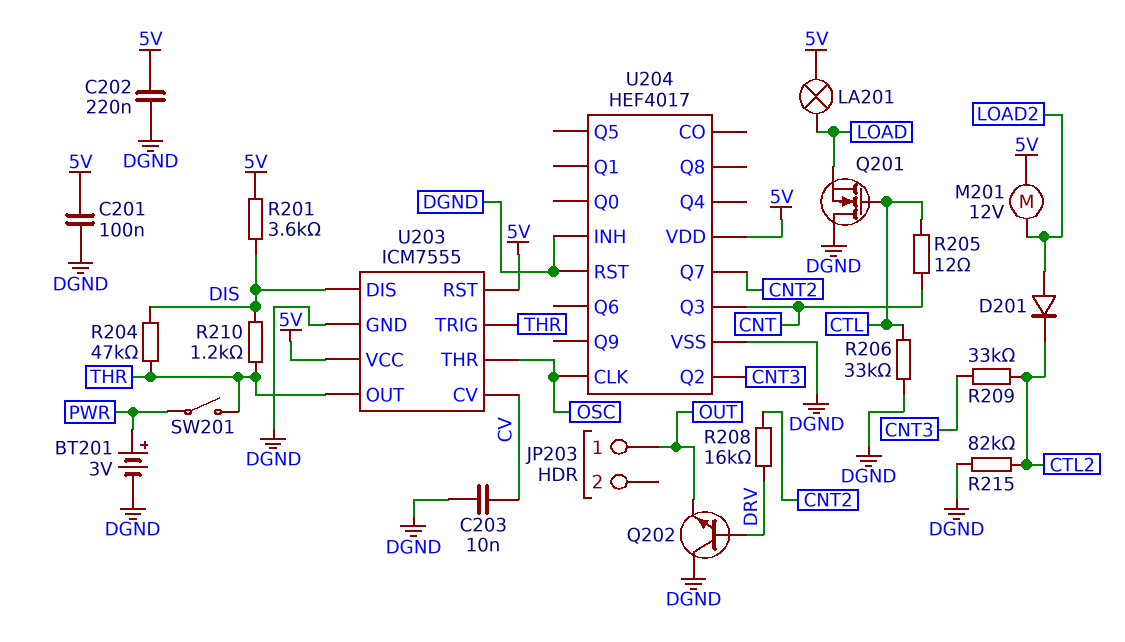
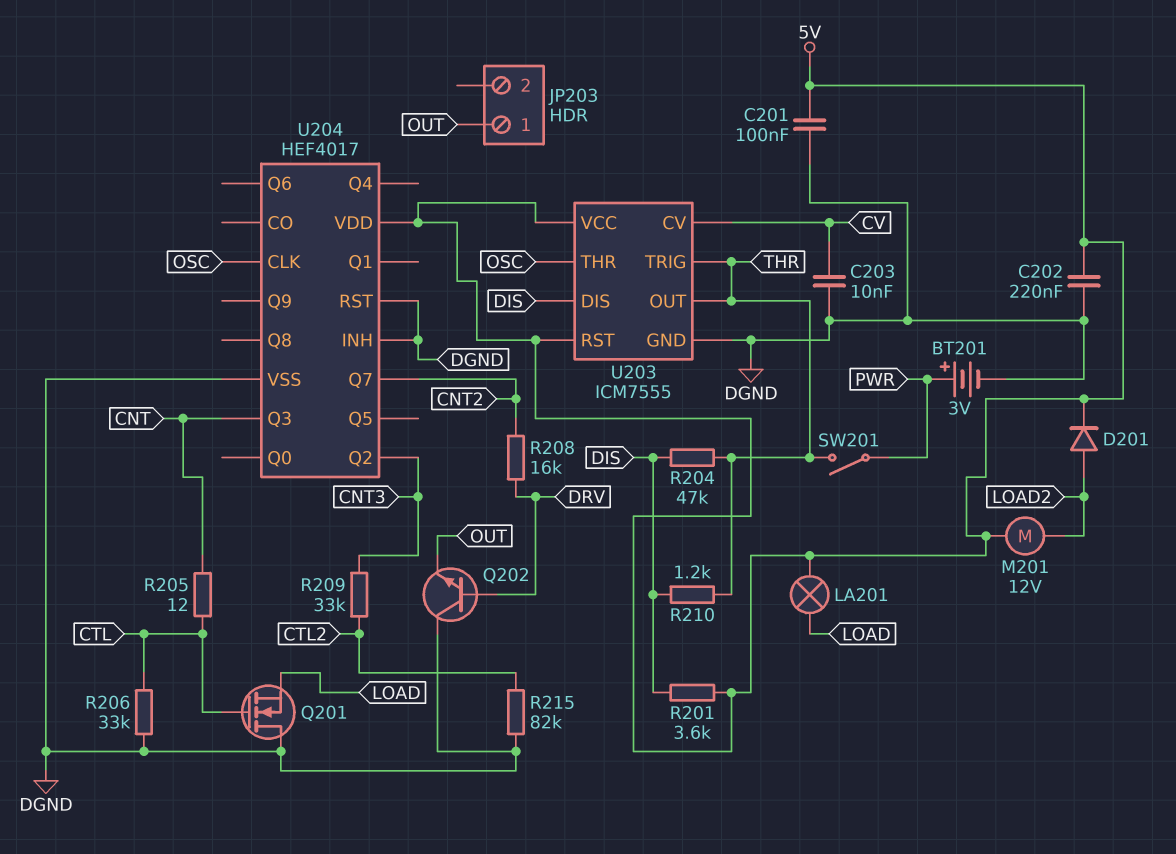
D201: diode (A LOAD2, K CTL2) -> diode (A LOAD2, K 5V)

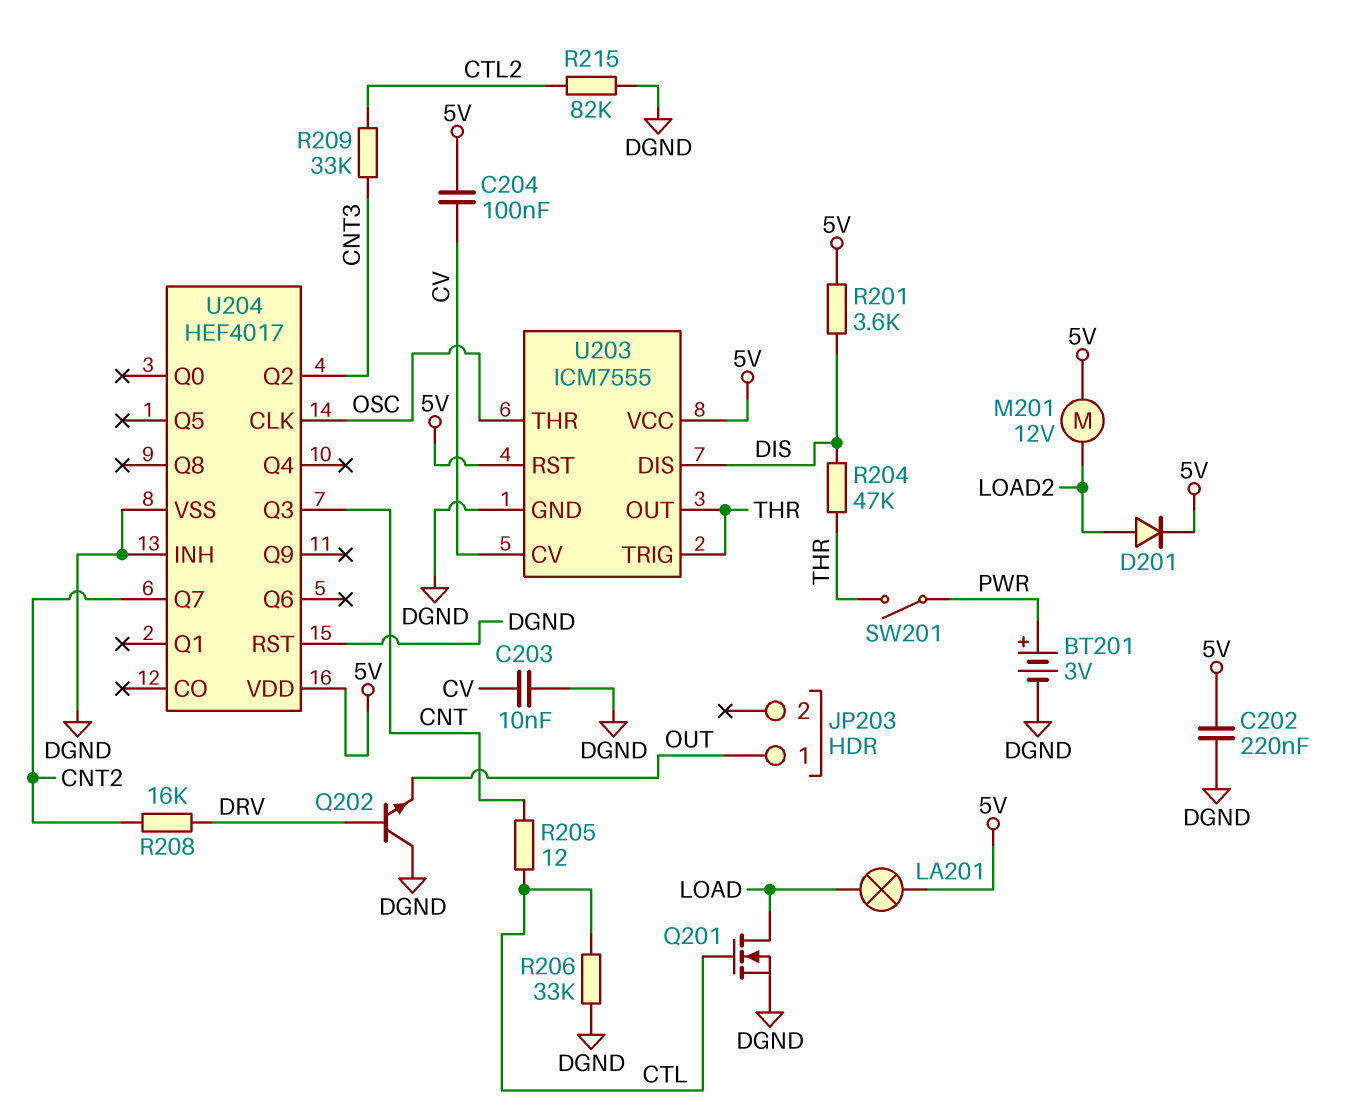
C201: 100nF (5V, DGND) -> none
C204: none -> 100nF (5V, CV)
Q201: NMOS (G CTL, D DGND, S LOAD) -> NMOS (G CTL, D LOAD, S DGND)
R210: 1.2k (DIS, THR) -> none

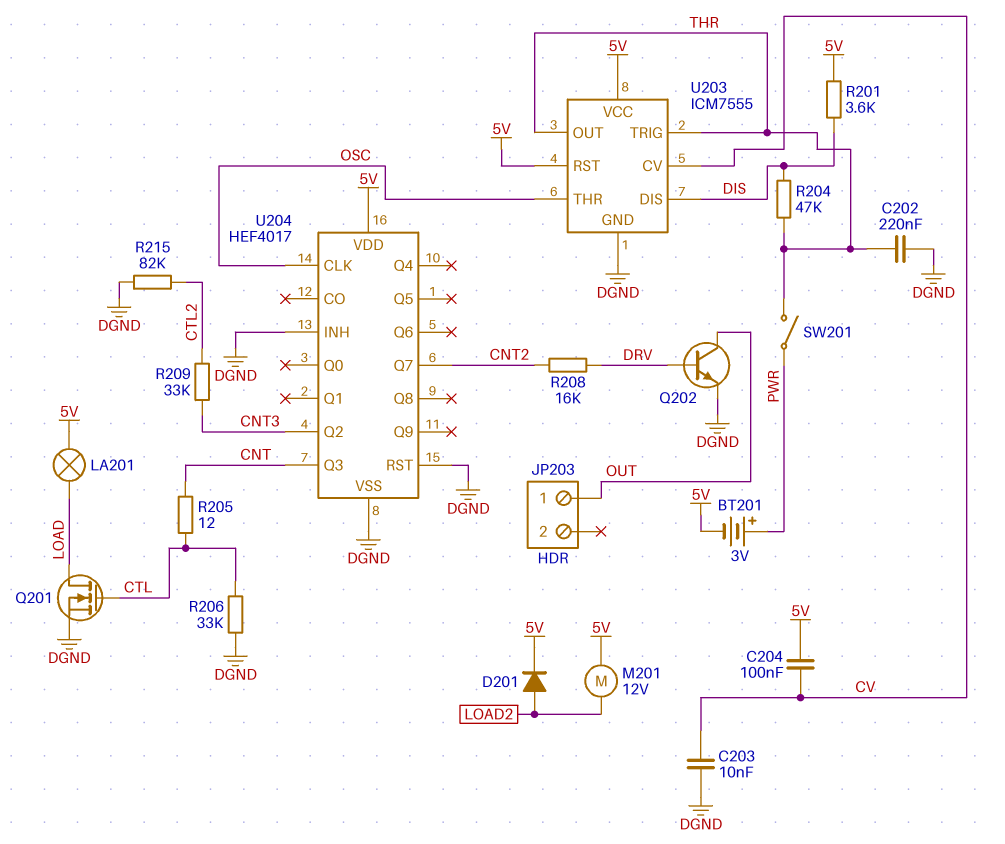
BT201: 3V (plus PWR, minus DGND) -> 3V (plus PWR, minus 5V)
C202: 220nF (5V, DGND) -> 220nF (DGND, THR)
Q202: NPN (B DRV, C DGND, E OUT) -> NPN (B DRV, C OUT, E DGND)

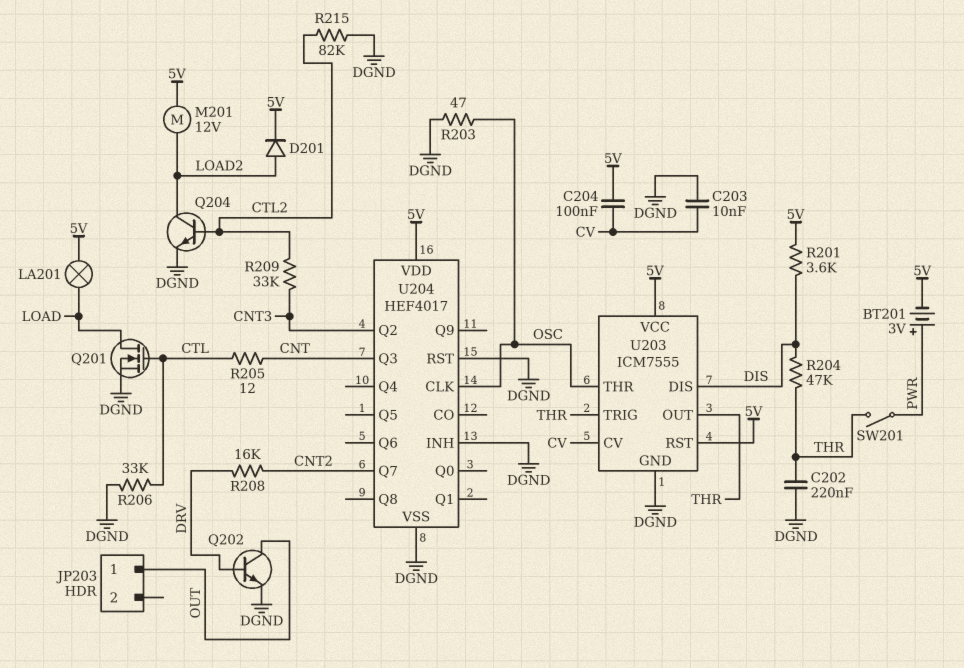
Q204: none -> NPN (B CTL2, C LOAD2, E DGND)
R203: none -> 47 (DGND, OSC)

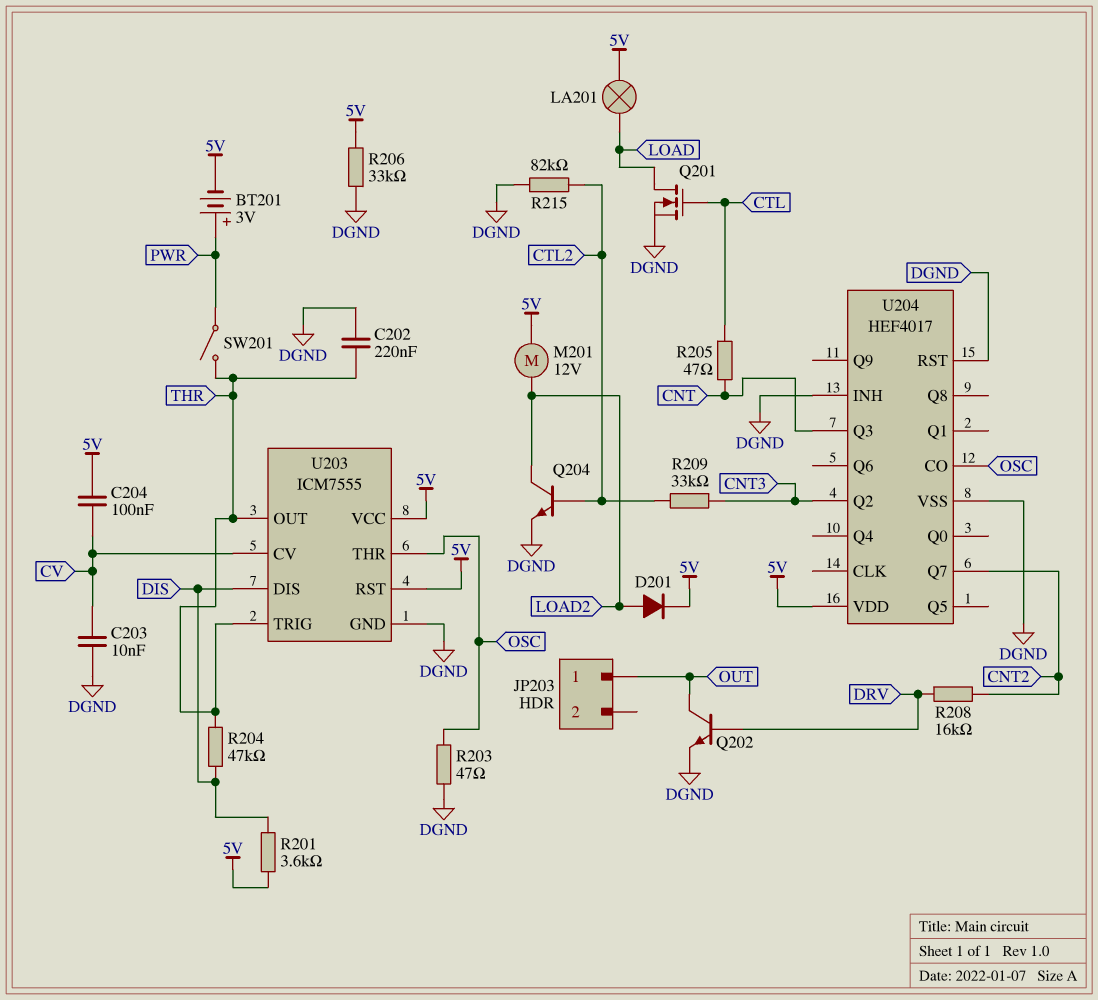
R205: 12 (CNT, CTL) -> 47 (CNT, CTL)
R206: 33k (CTL, DGND) -> 33k (5V, DGND)
U204 pin CLK: OSC -> none
U204 pin CO: none -> OSC

